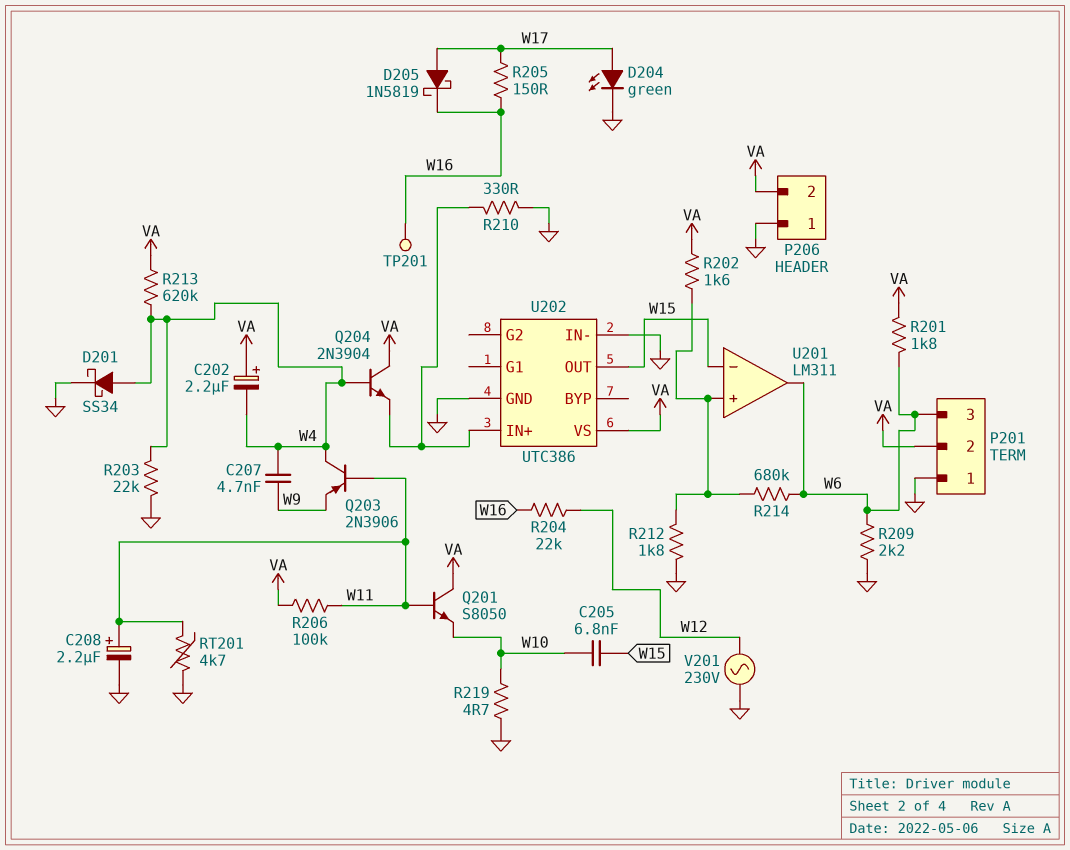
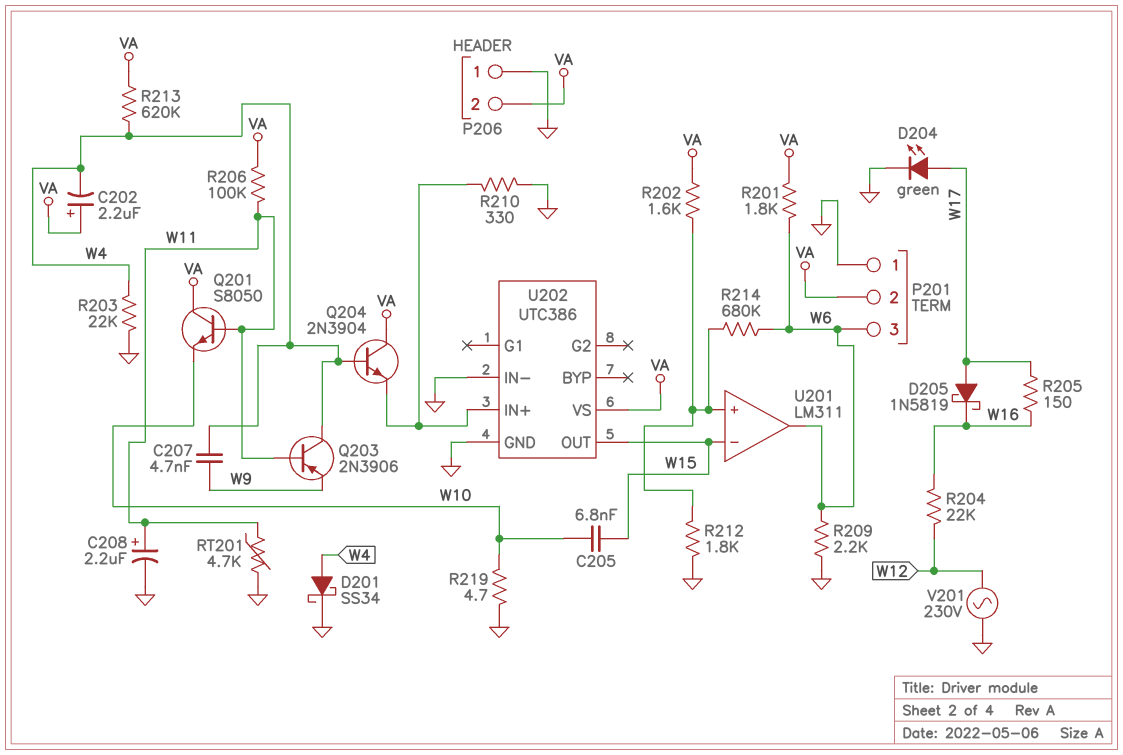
TP201: test point (W16) -> none

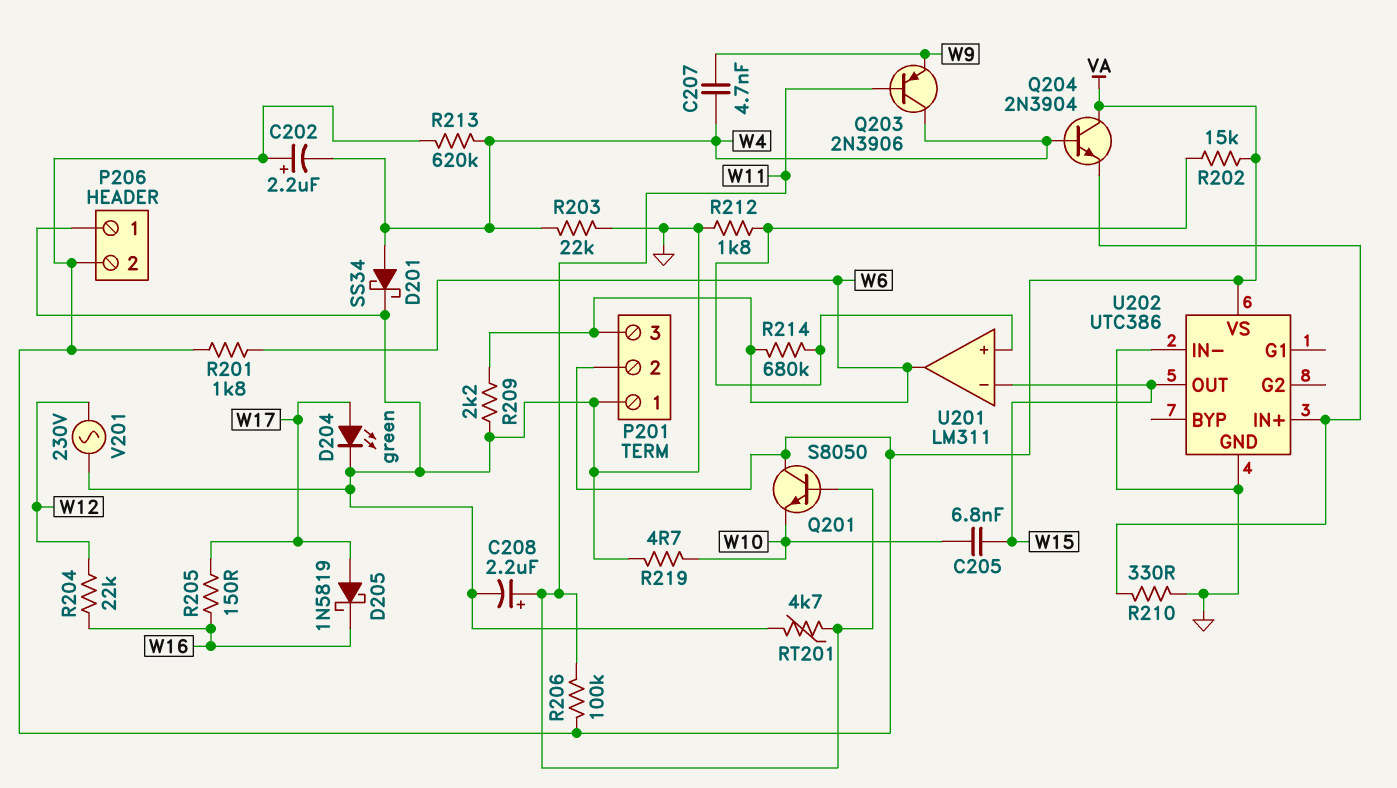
R202: 1.6k (U201/in+, VA) -> 15k (U201/in+, VA)

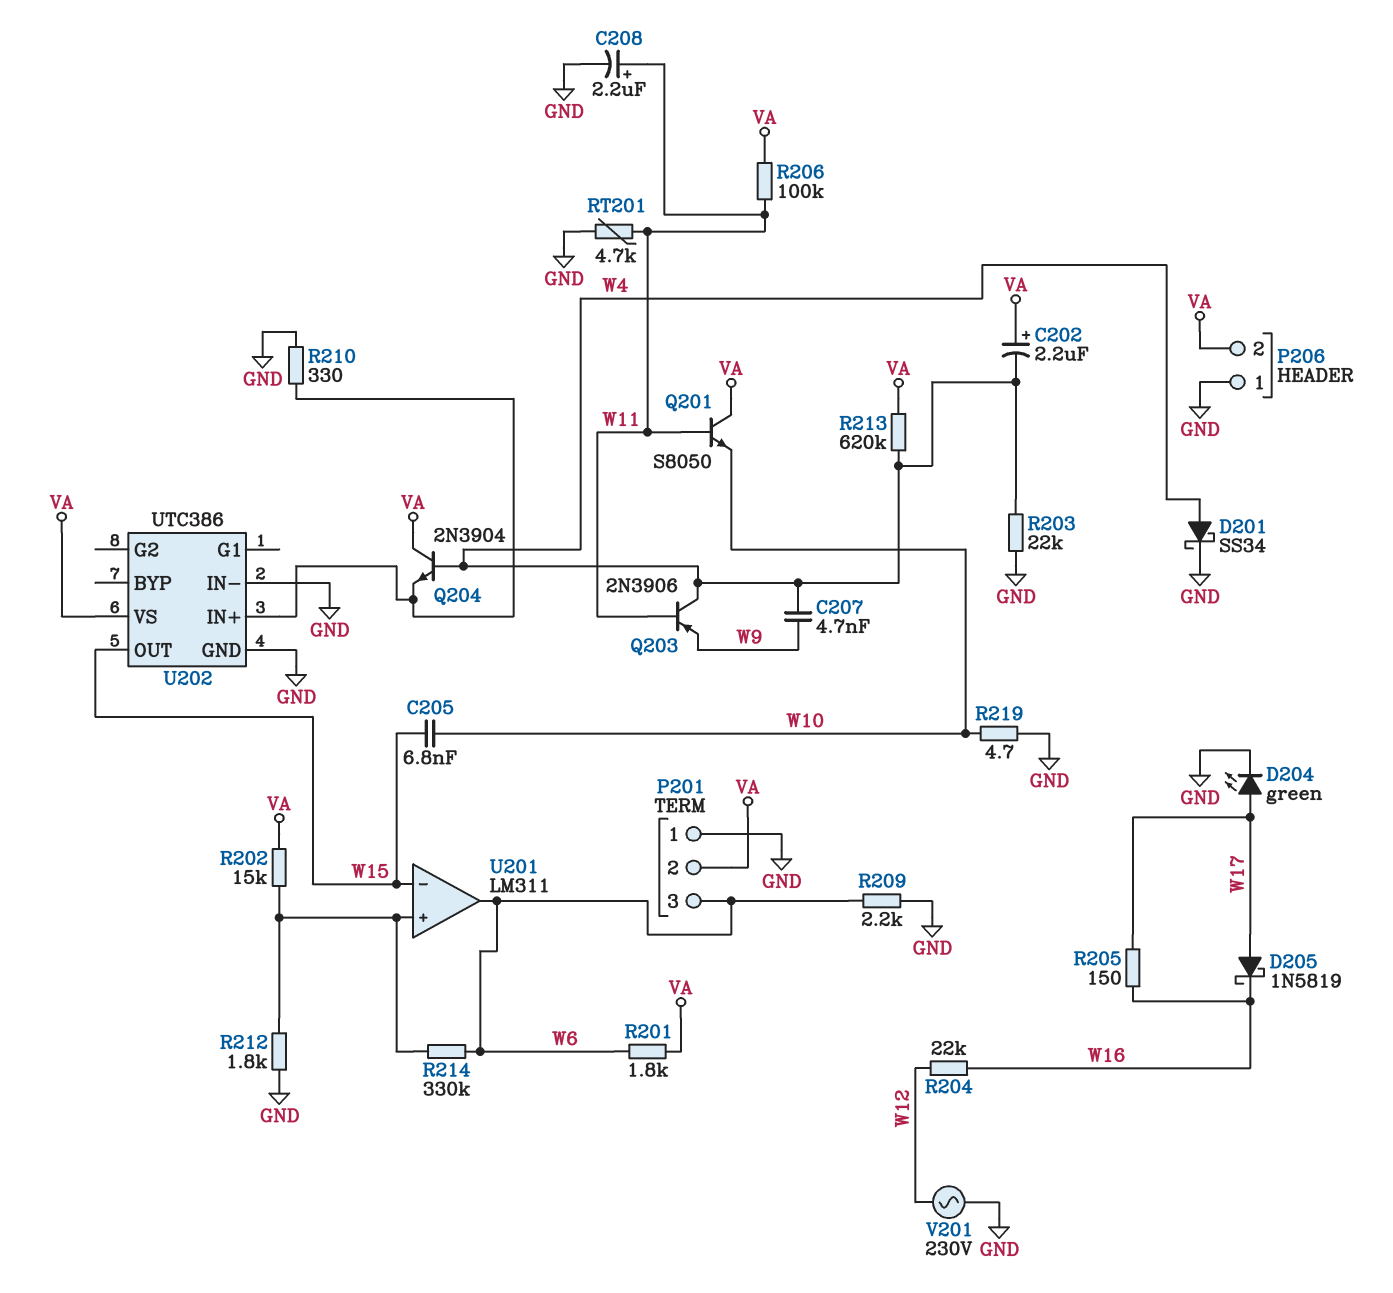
R214: 680k (U201/in+, W6) -> 330k (U201/in+, W6)

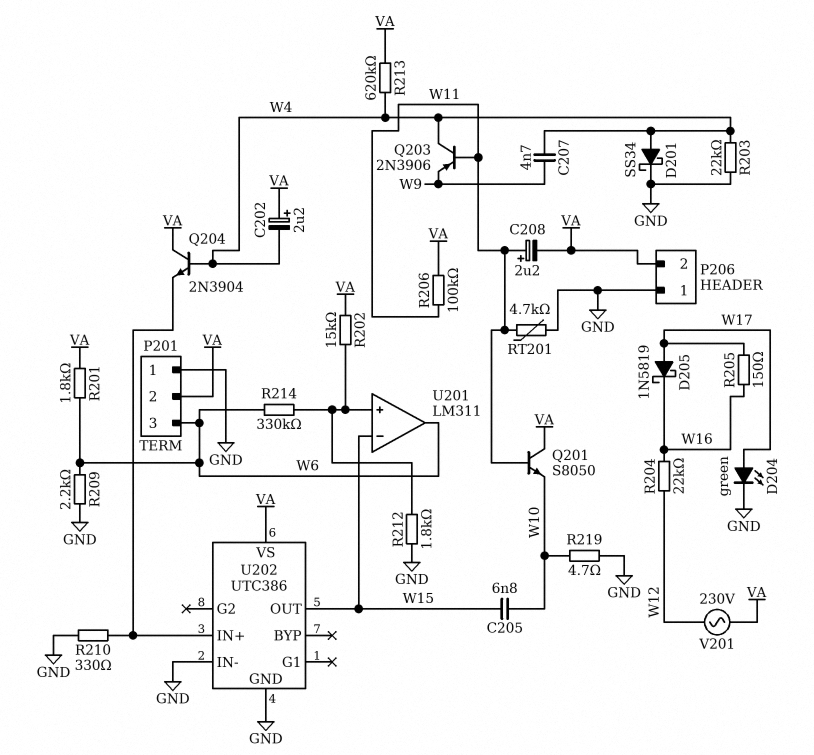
C208: 2.2uF (plus W11, minus GND) -> 2.2uF (plus W11, minus VA)
V201: AC 230V (GND, W12) -> AC 230V (VA, W12)

